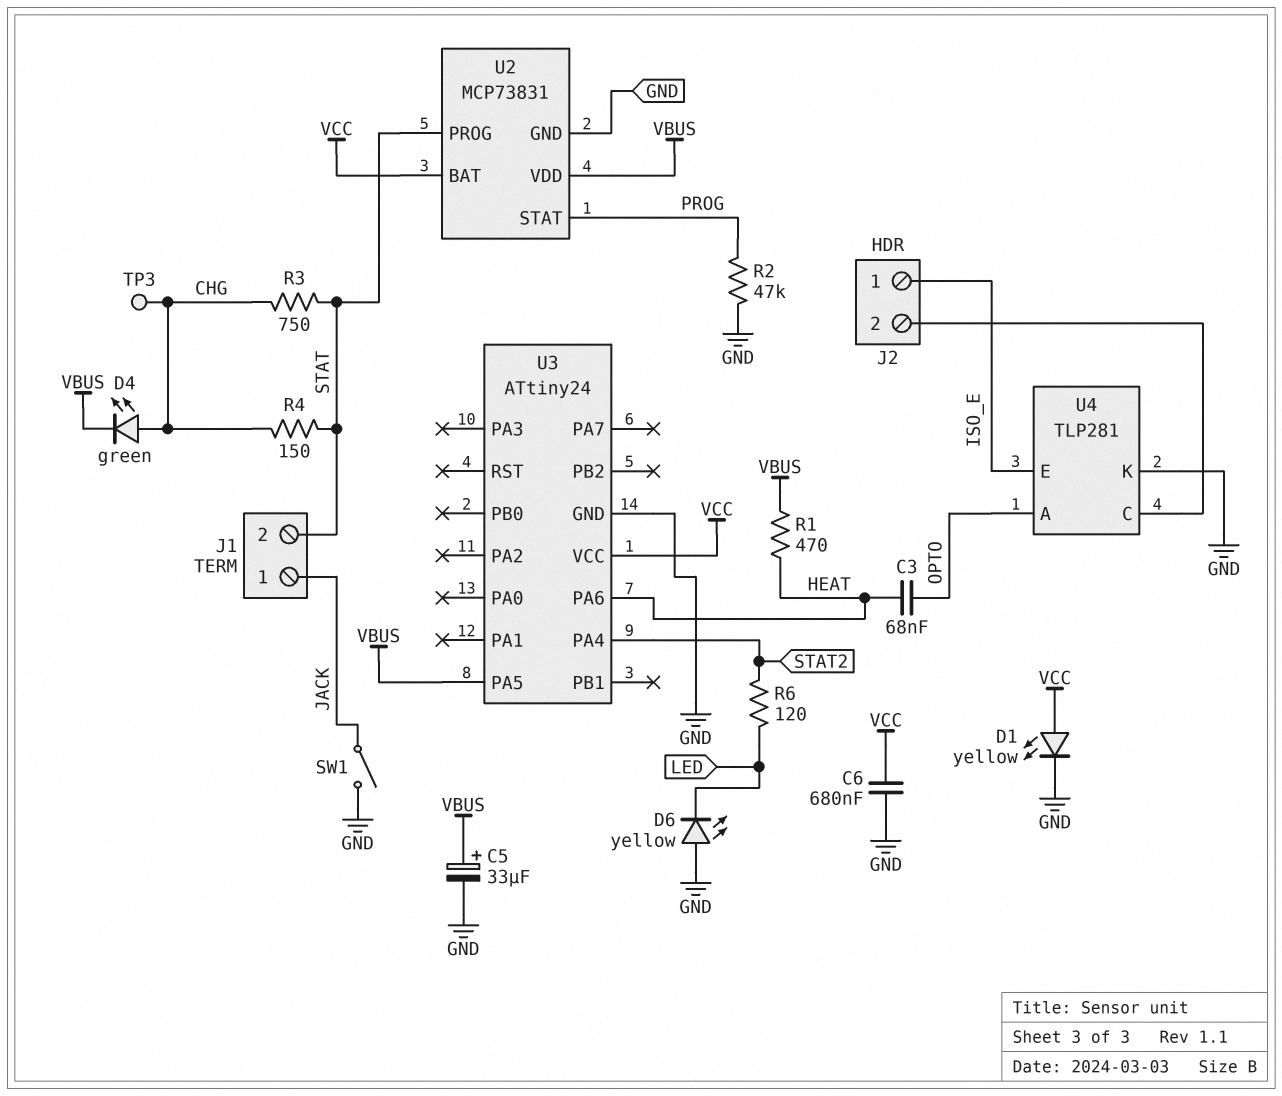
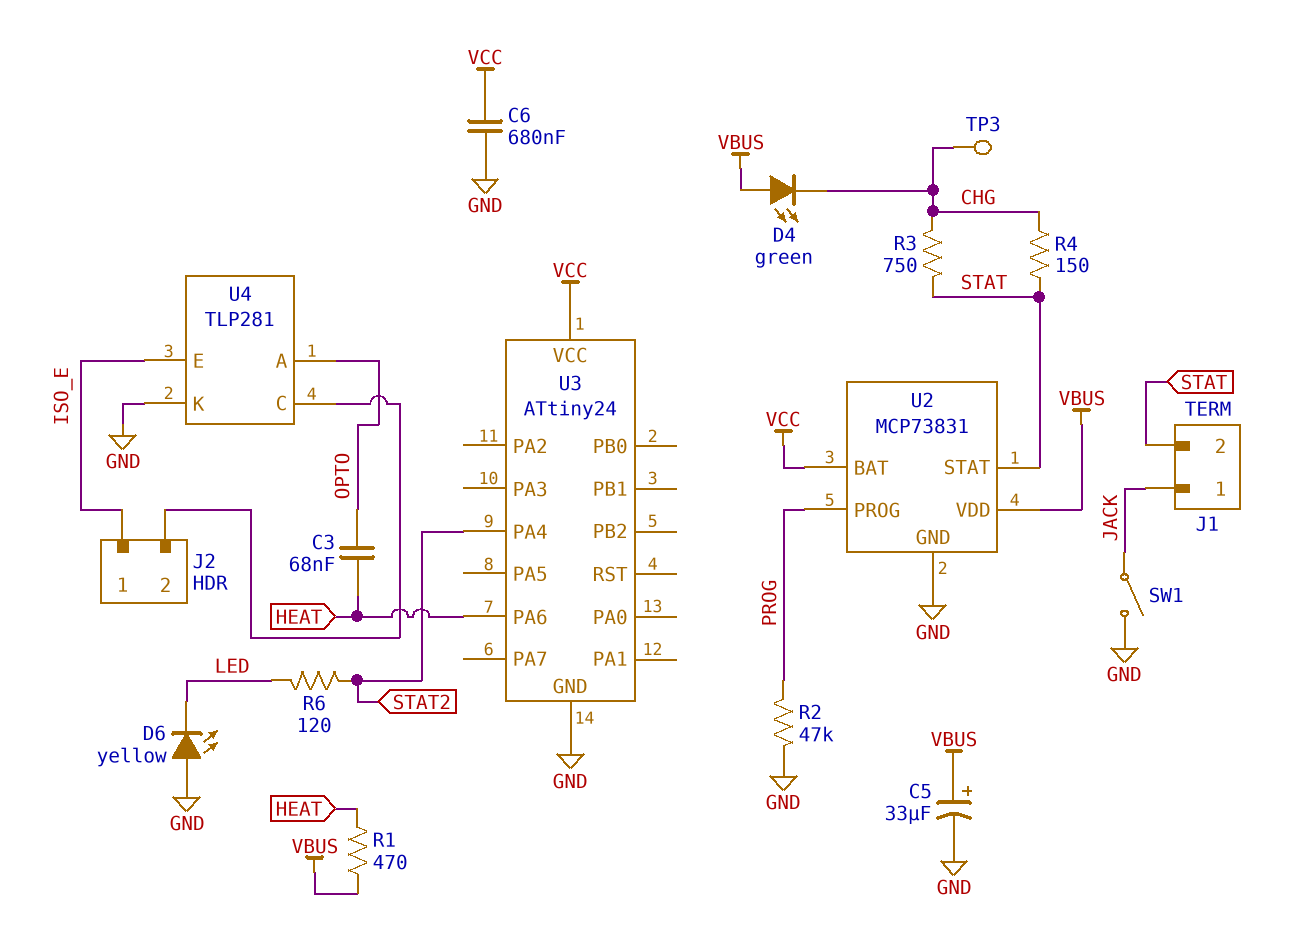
D1: LED yellow (A VCC, K GND) -> none
D4: LED green (A CHG, K VBUS) -> LED green (A VBUS, K CHG)
U2 pin PROG: STAT -> PROG
U2 pin STAT: PROG -> STAT
U3 pin PA5: VBUS -> none

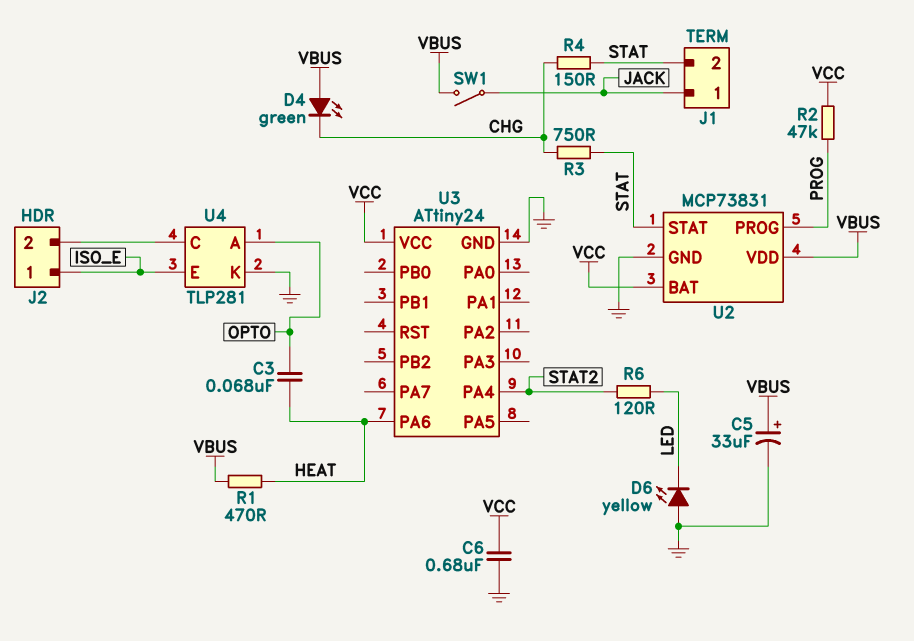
R2: 47k (GND, PROG) -> 47k (PROG, VCC)
SW1: switch (GND, JACK) -> switch (JACK, VBUS)
TP3: test point (CHG) -> none

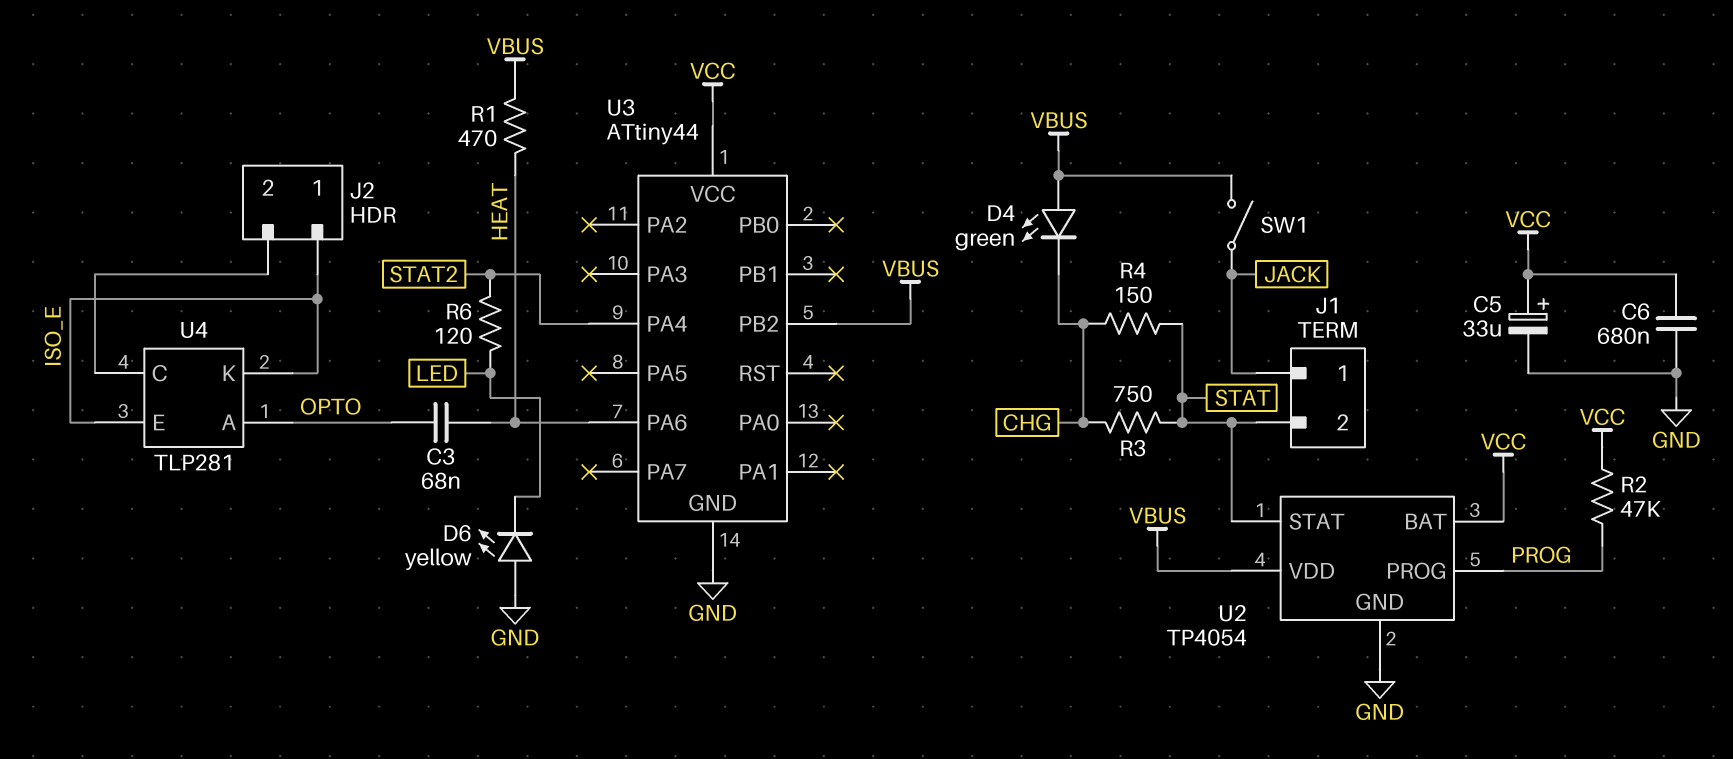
C5: 33uF (plus VBUS, minus GND) -> 33uF (plus VCC, minus GND)
U2: MCP73831 -> TP4054
U3: ATtiny24 -> ATtiny44
U3 pin PB2: none -> VBUS
U4 pin K: GND -> ISO_E

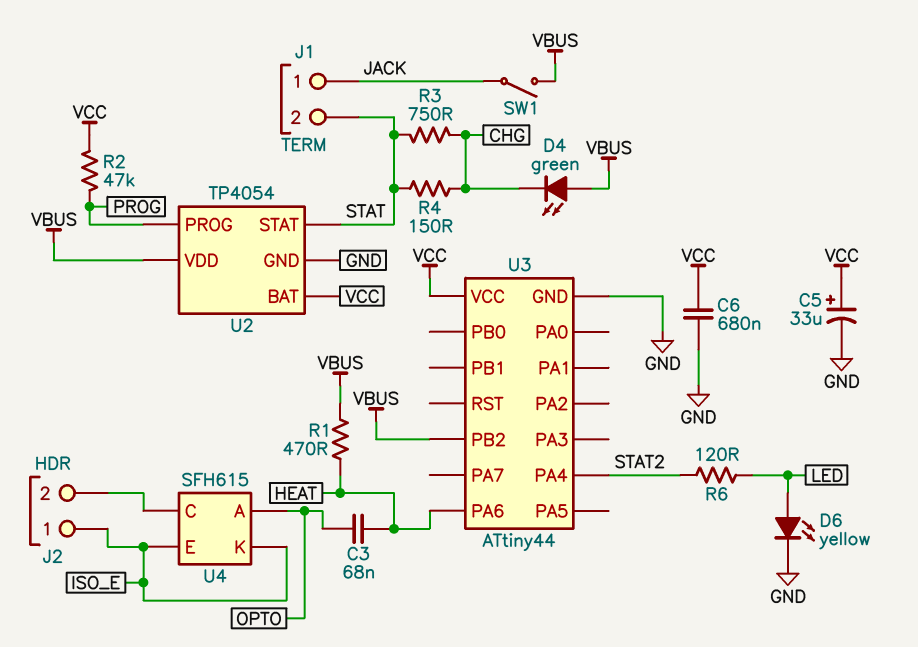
D6: LED yellow (A GND, K LED) -> LED yellow (A LED, K GND)
U4: TLP281 -> SFH615

